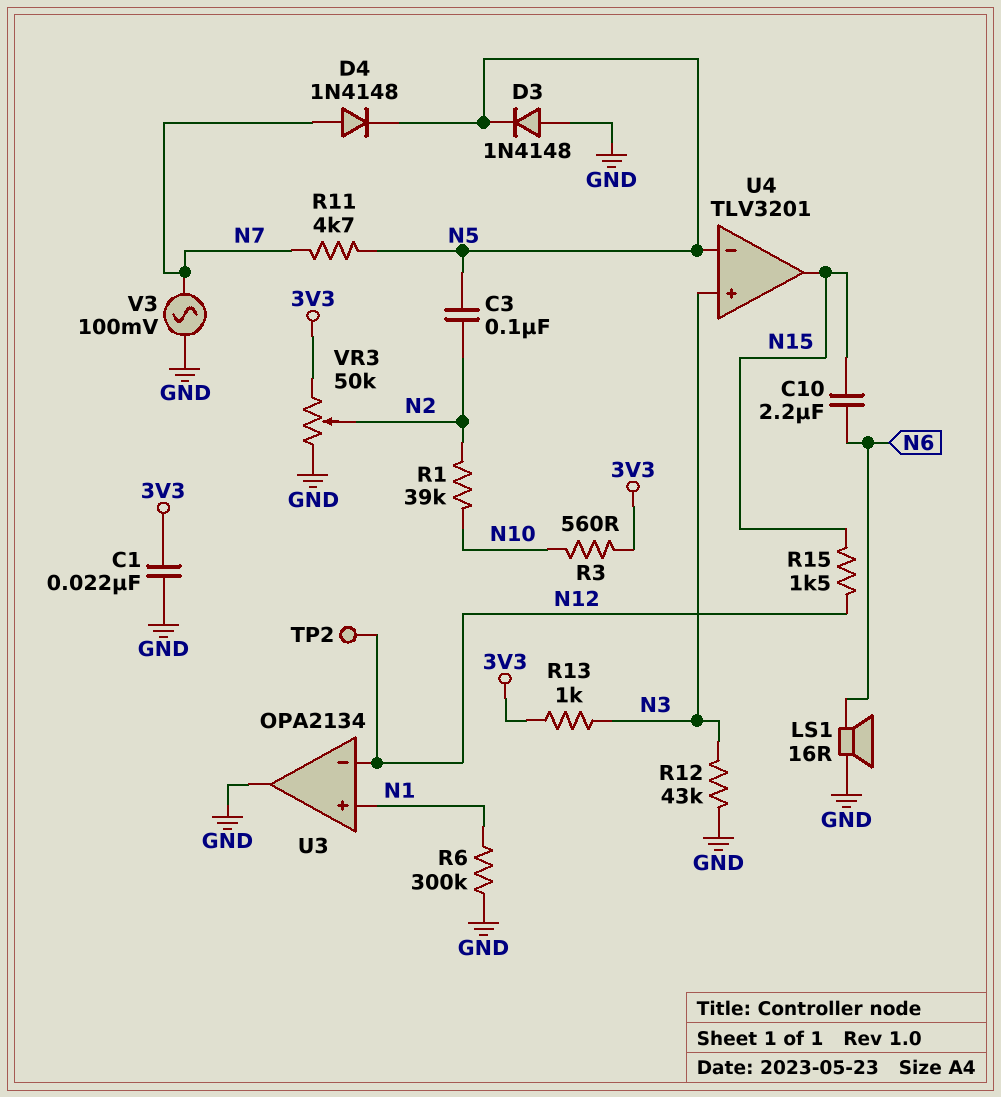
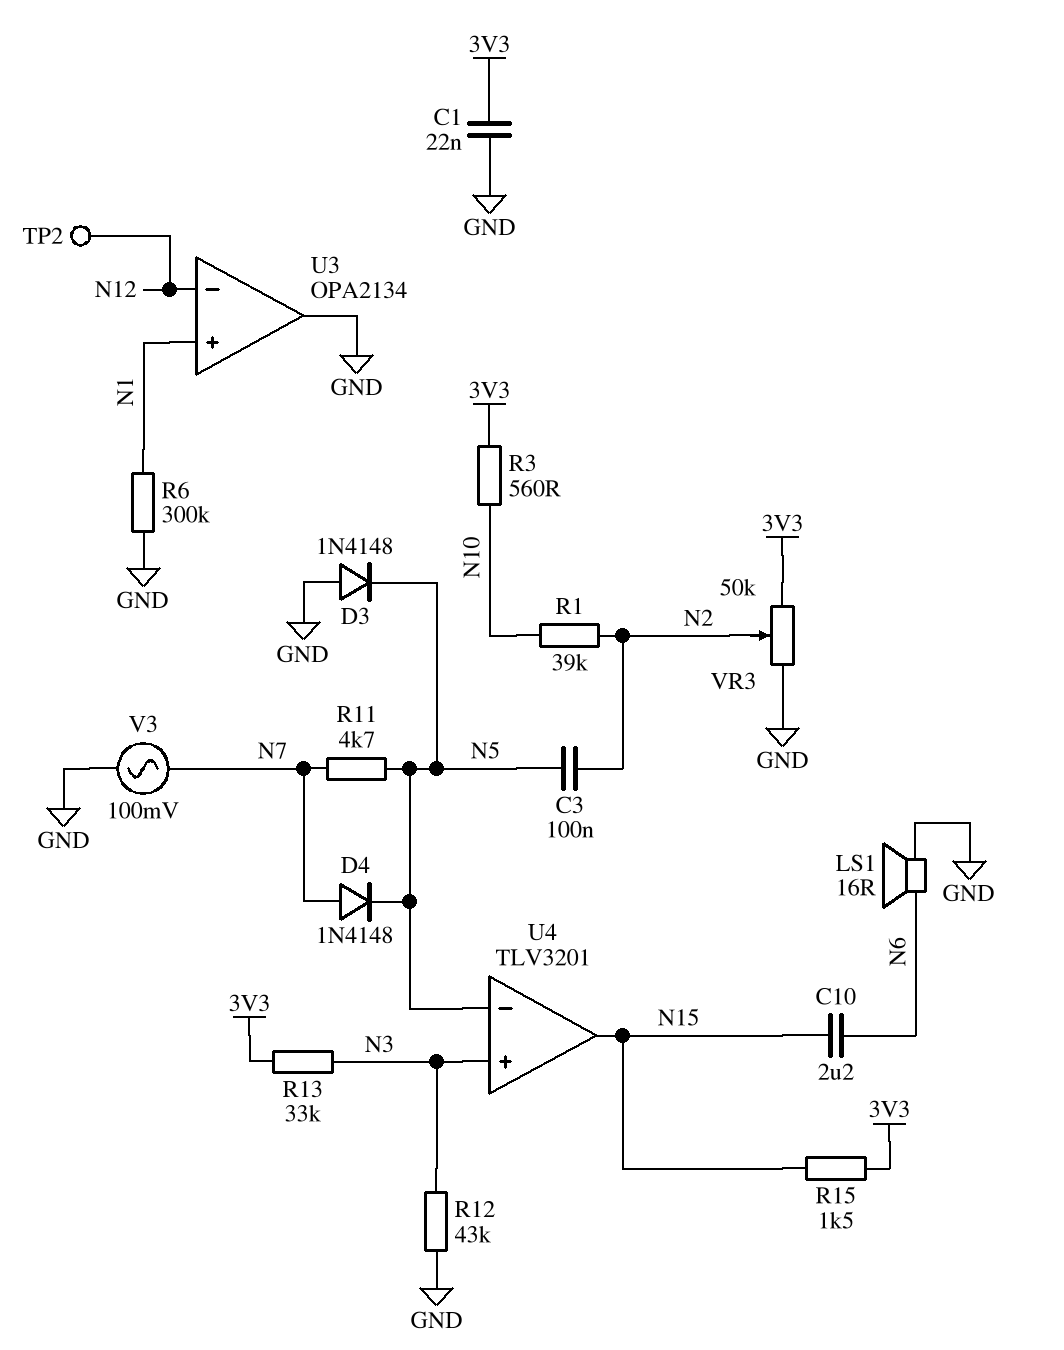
R13: 1k (3V3, N3) -> 33k (3V3, N3)
R15: 1.5k (N12, N15) -> 1.5k (3V3, N15)

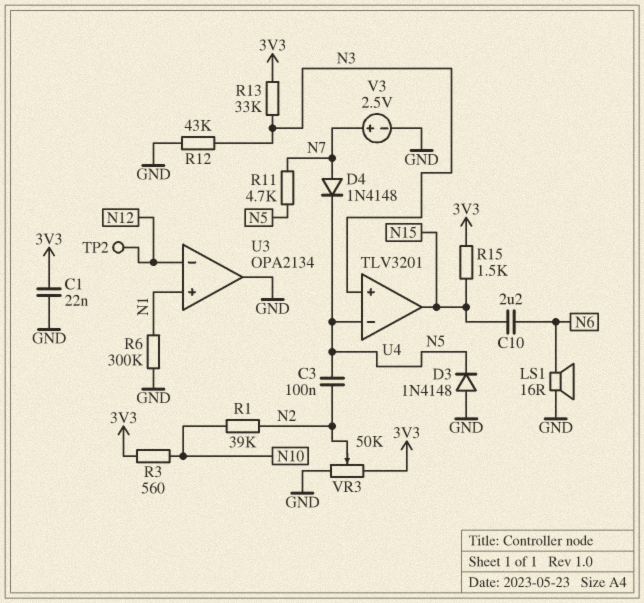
V3: AC 100mV (GND, N7) -> 2.5V (plus N7, minus GND)

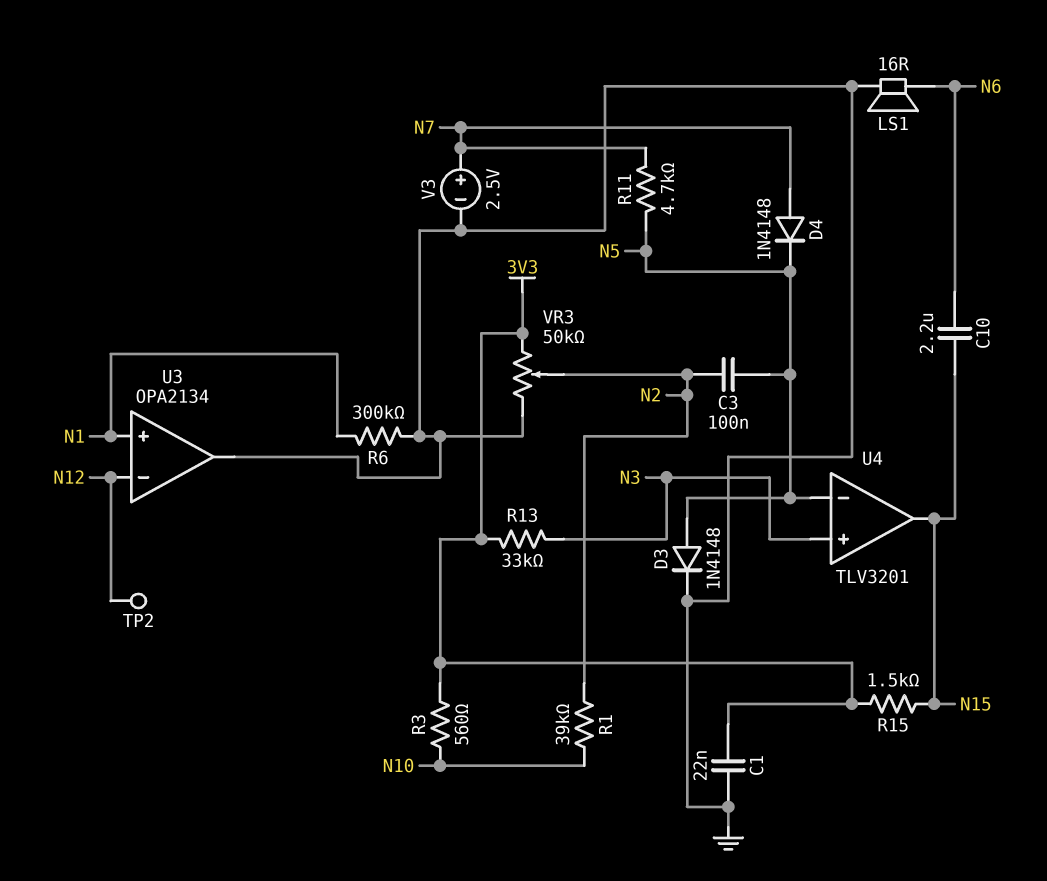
D3: diode 1N4148 (A GND, K N5) -> diode 1N4148 (A N5, K GND)
R12: 43k (GND, N3) -> none

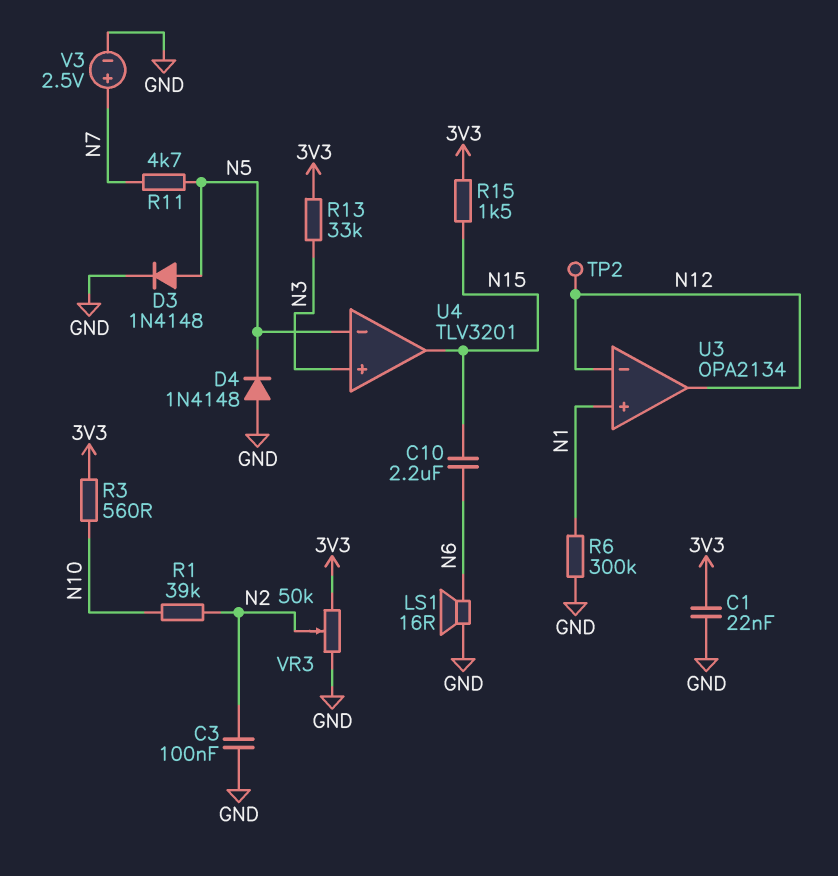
C3: 100nF (N2, N5) -> 100nF (GND, N2)
D4: diode 1N4148 (A N7, K N5) -> diode 1N4148 (A GND, K N5)
U3 pin out: GND -> N12

